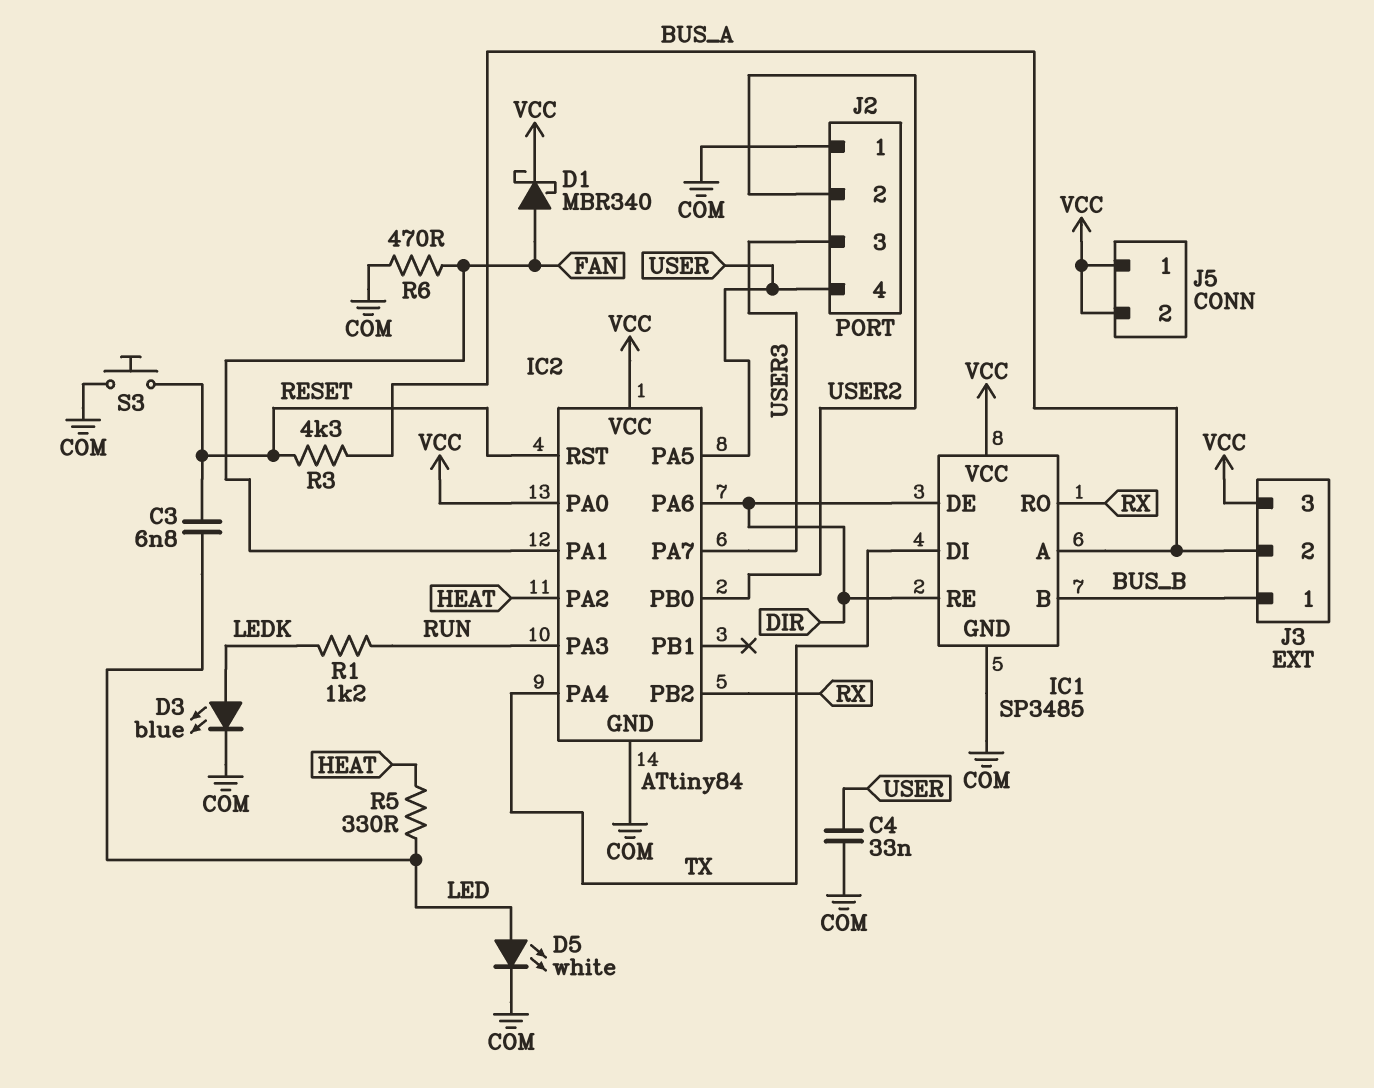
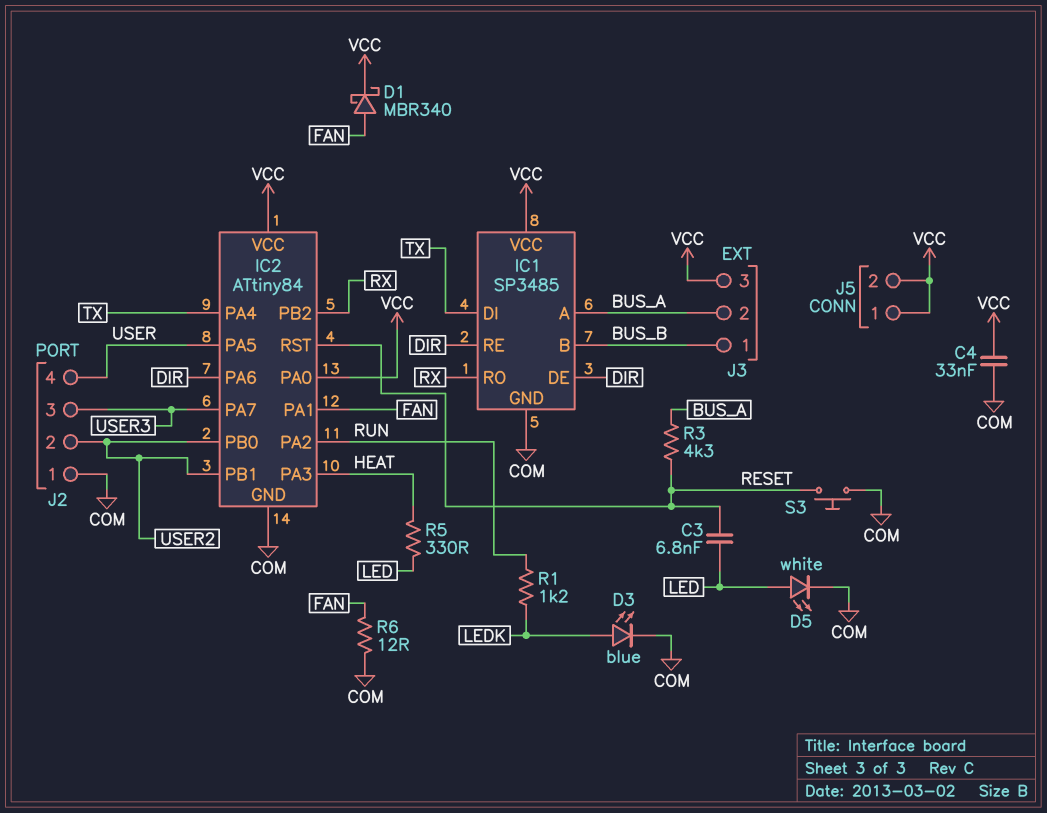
C4: 33nF (COM, USER) -> 33nF (COM, VCC)
IC2 pin PA2: HEAT -> RUN
IC2 pin PA3: RUN -> HEAT
IC2 pin PB1: none -> USER2
R6: 470 (COM, FAN) -> 12 (COM, FAN)

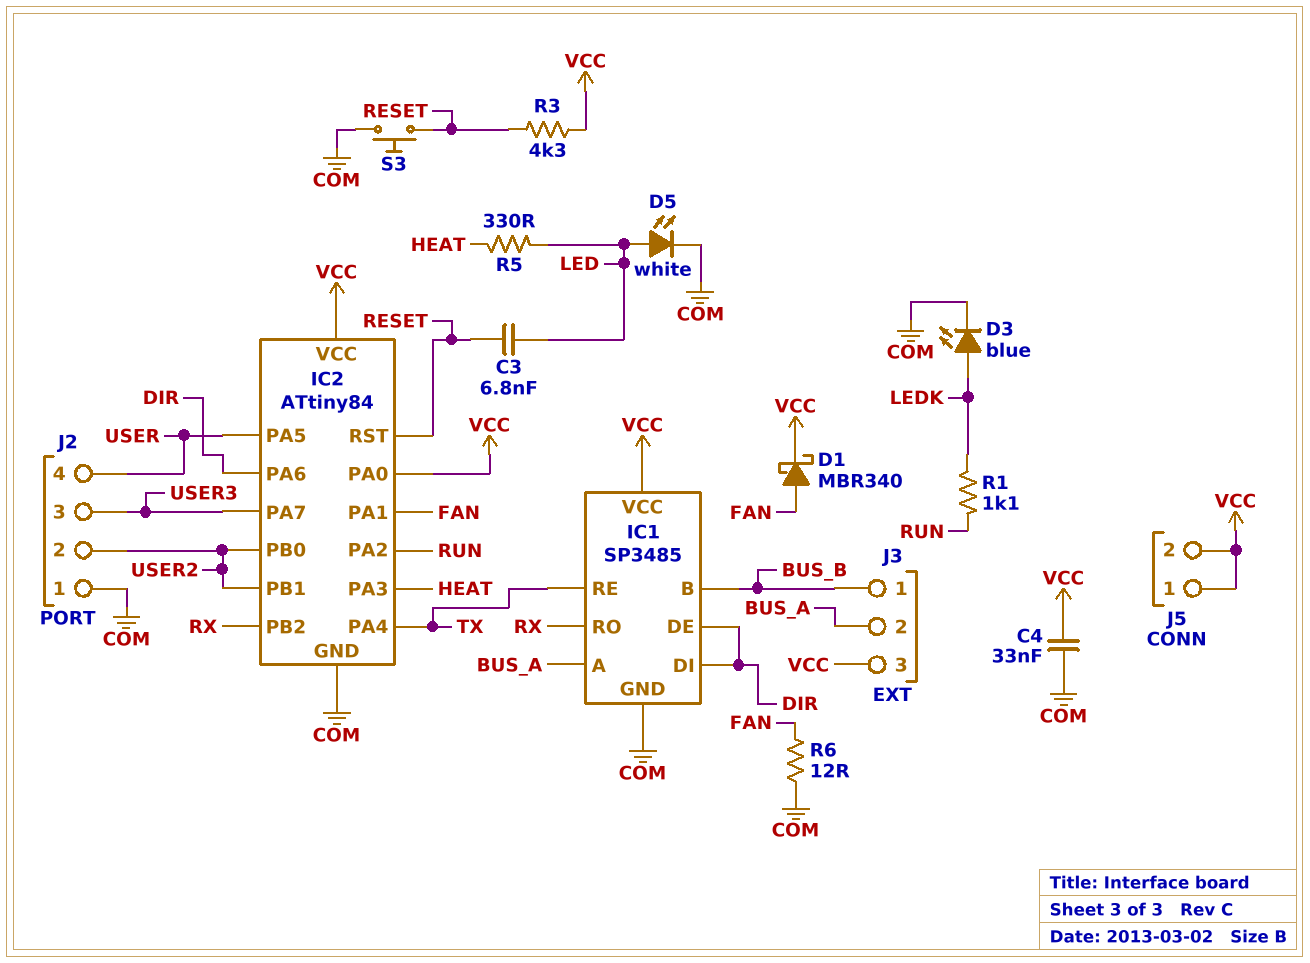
IC1 pin DI: TX -> DIR
IC1 pin RE: DIR -> TX
R1: 1.2k (LEDK, RUN) -> 1.1k (LEDK, RUN)
R3: 4.3k (BUS_A, RESET) -> 4.3k (RESET, VCC)

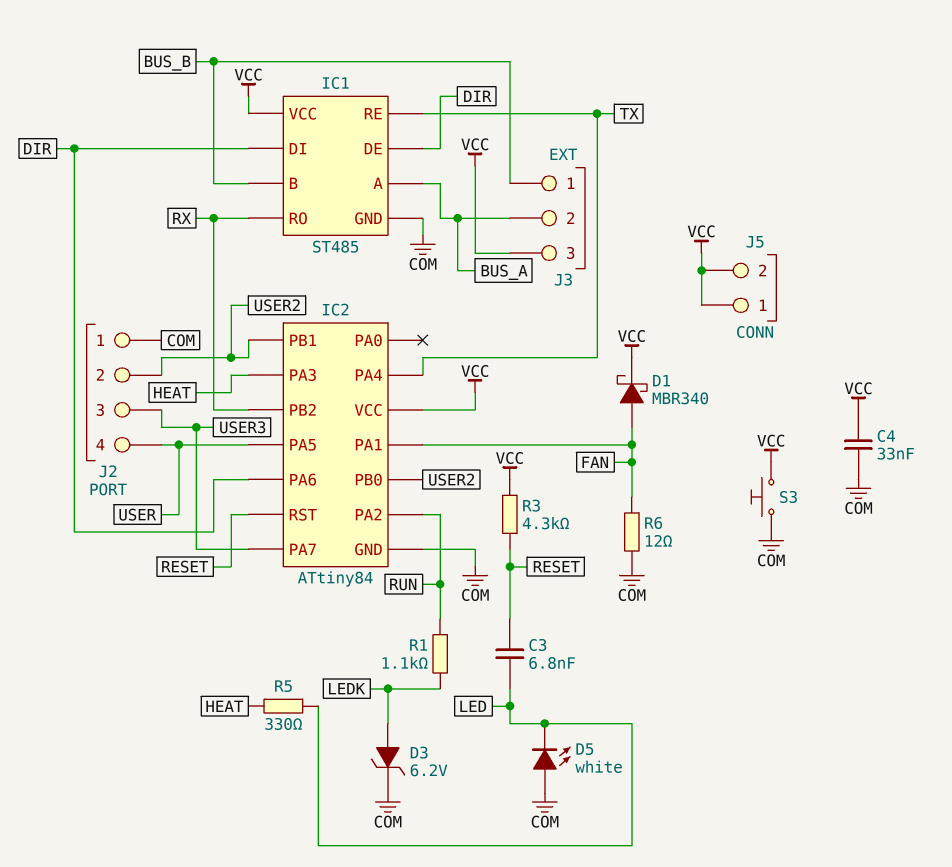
D3: LED blue (A LEDK, K COM) -> zener 6.2V (A LEDK, K COM)
D5: LED white (A LED, K COM) -> LED white (A COM, K LED)
IC1: SP3485 -> ST485
IC2 pin PA0: VCC -> none
S3: button (COM, RESET) -> button (COM, VCC)

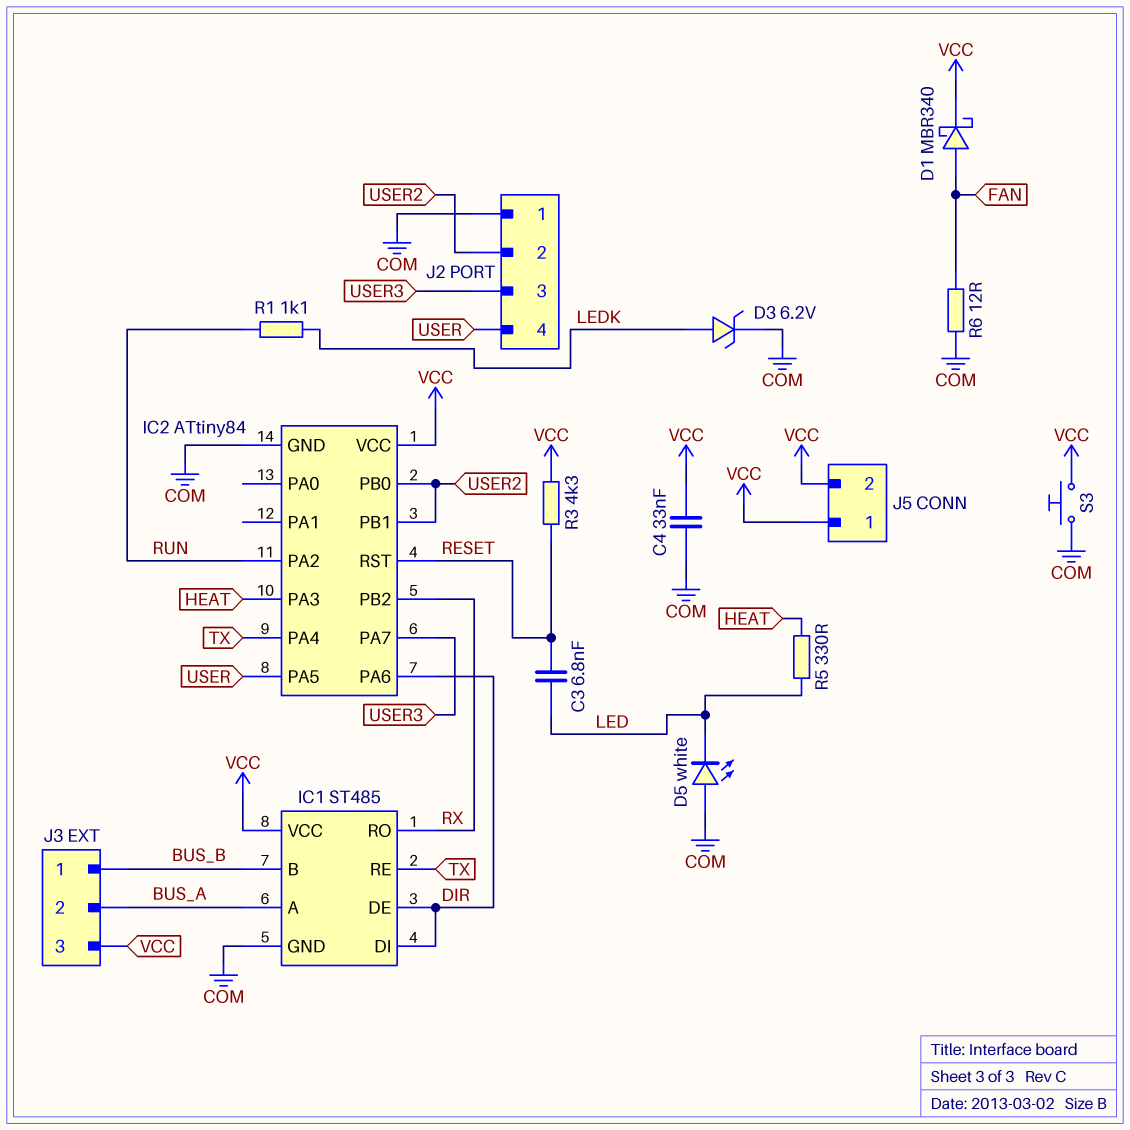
IC2 pin PA1: FAN -> none

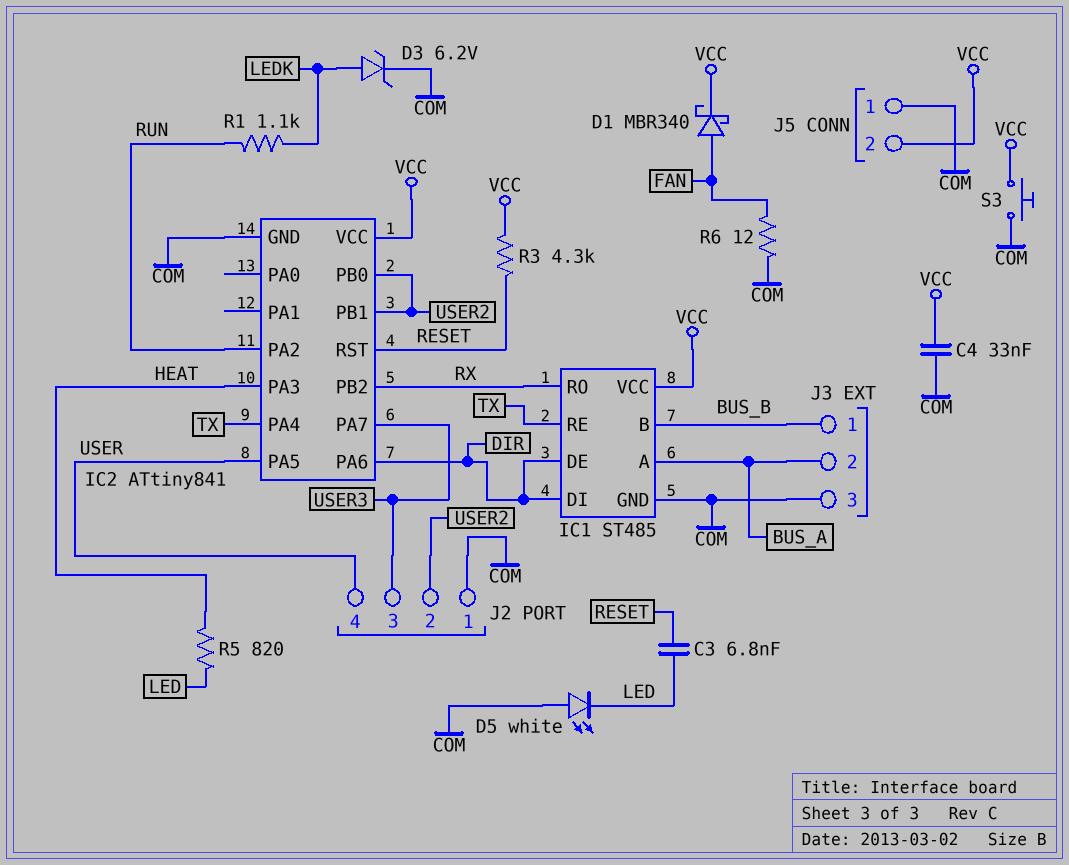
IC2: ATtiny84 -> ATtiny841
J3 pin 3: VCC -> COM
J5 pin 1: VCC -> COM
R5: 330 (HEAT, LED) -> 820 (HEAT, LED)

